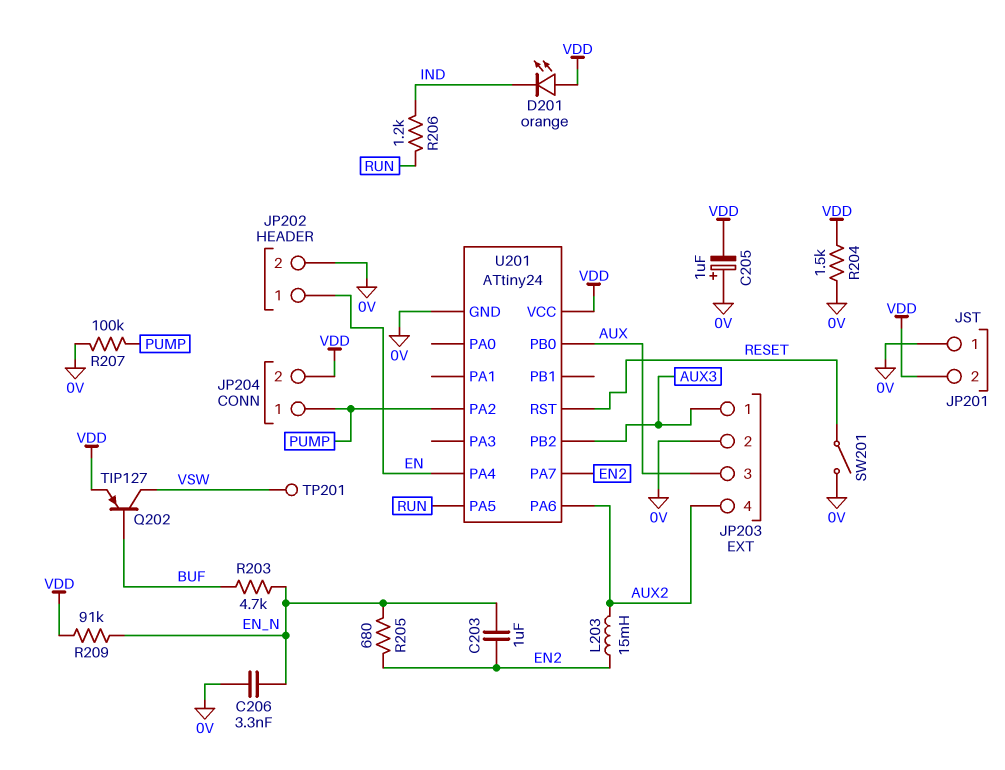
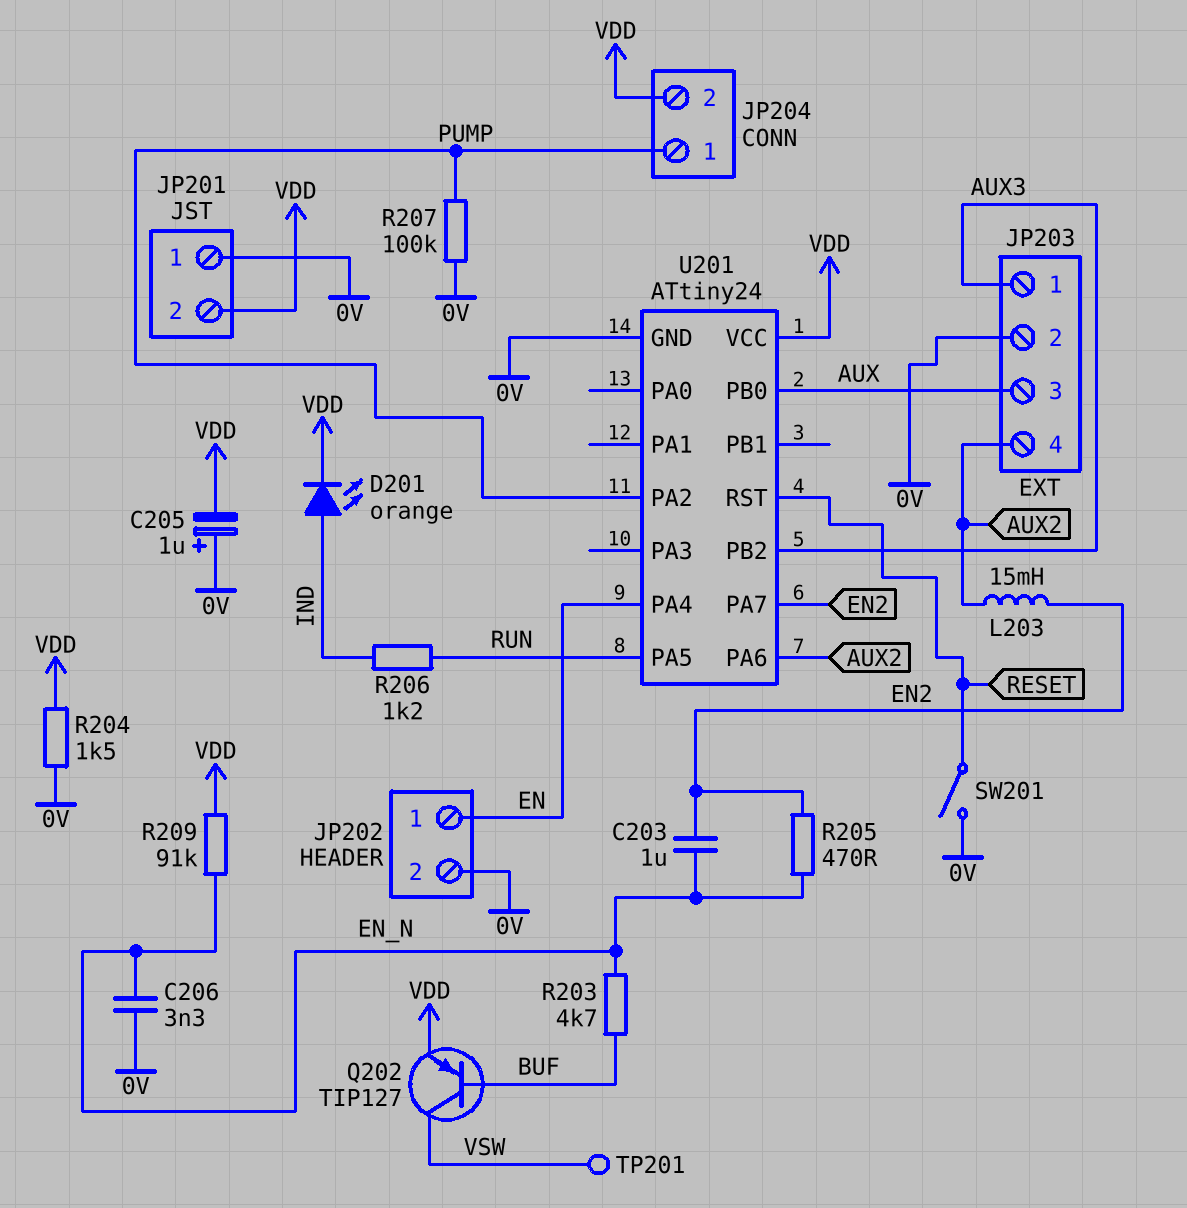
D201: LED orange (A VDD, K IND) -> LED orange (A IND, K VDD)
R205: 680 (EN2, EN_N) -> 470 (EN2, EN_N)

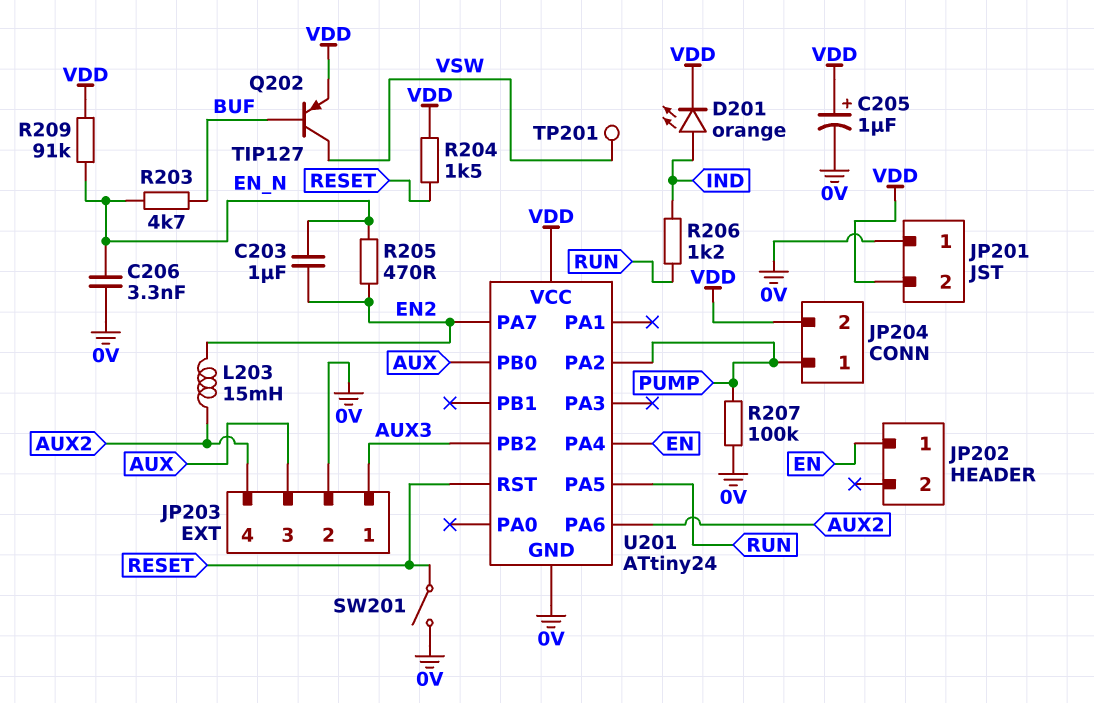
C205: 1uF (plus 0V, minus VDD) -> 1uF (plus VDD, minus 0V)
JP202 pin 2: 0V -> none
R204: 1.5k (0V, VDD) -> 1.5k (RESET, VDD)

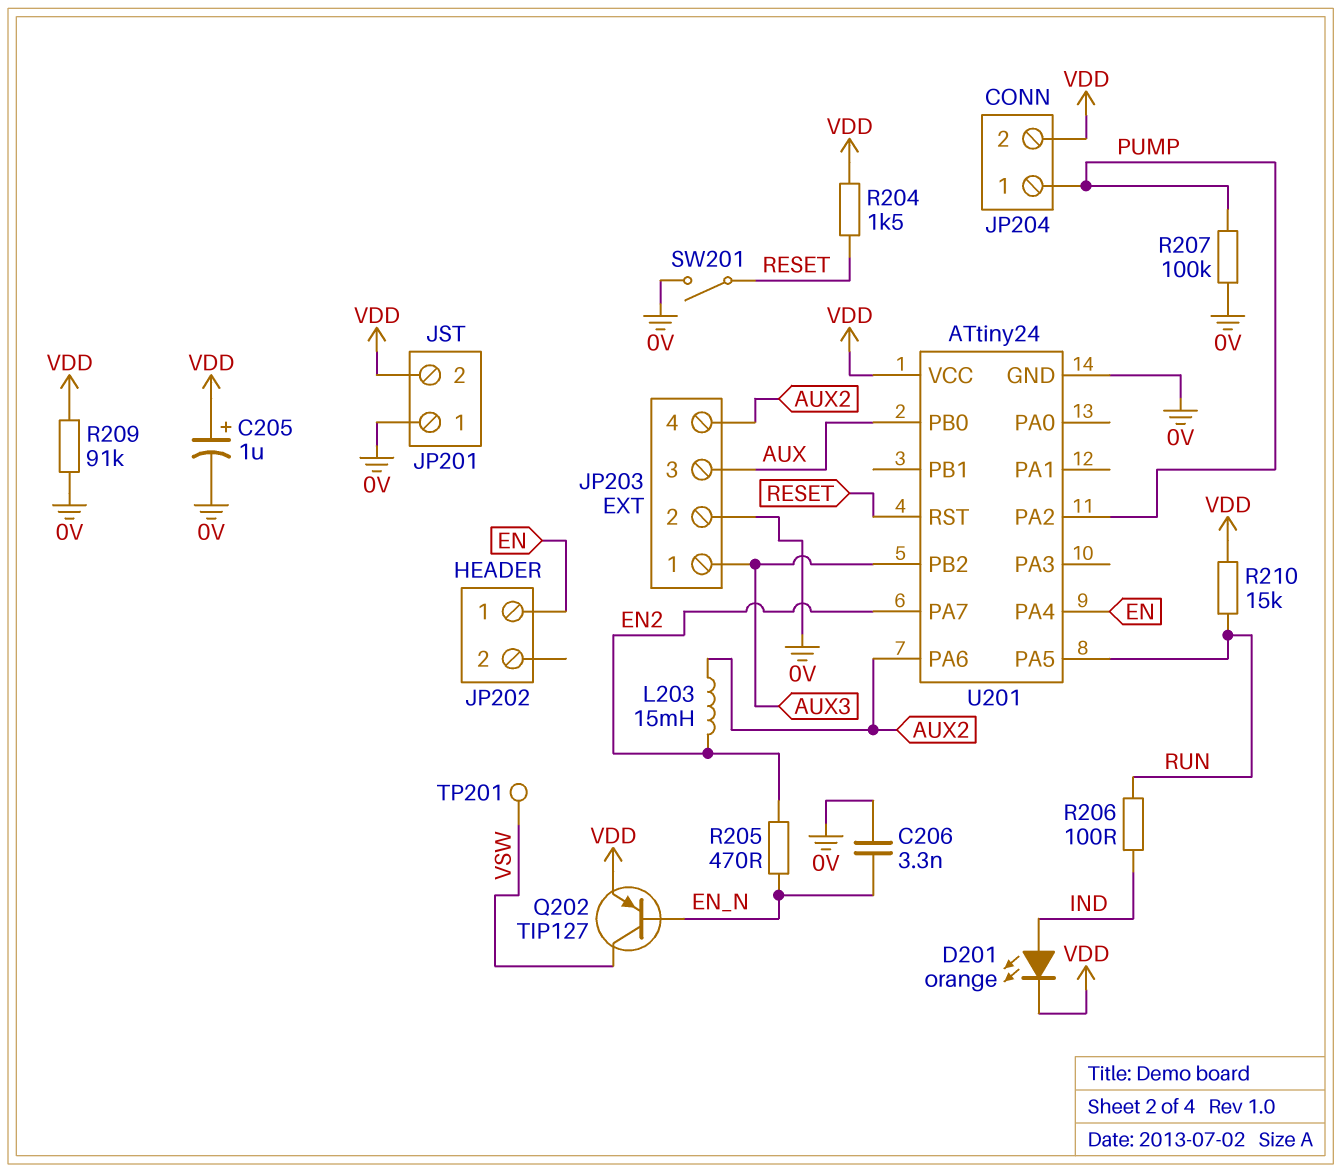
C203: 1uF (EN2, EN_N) -> none
Q202: PNP TIP127 (B BUF, C VSW, E VDD) -> PNP TIP127 (B EN_N, C VSW, E VDD)
R203: 4.7k (BUF, EN_N) -> none
R206: 1.2k (IND, RUN) -> 100 (IND, RUN)
R209: 91k (EN_N, VDD) -> 91k (0V, VDD)
R210: none -> 15k (RUN, VDD)

